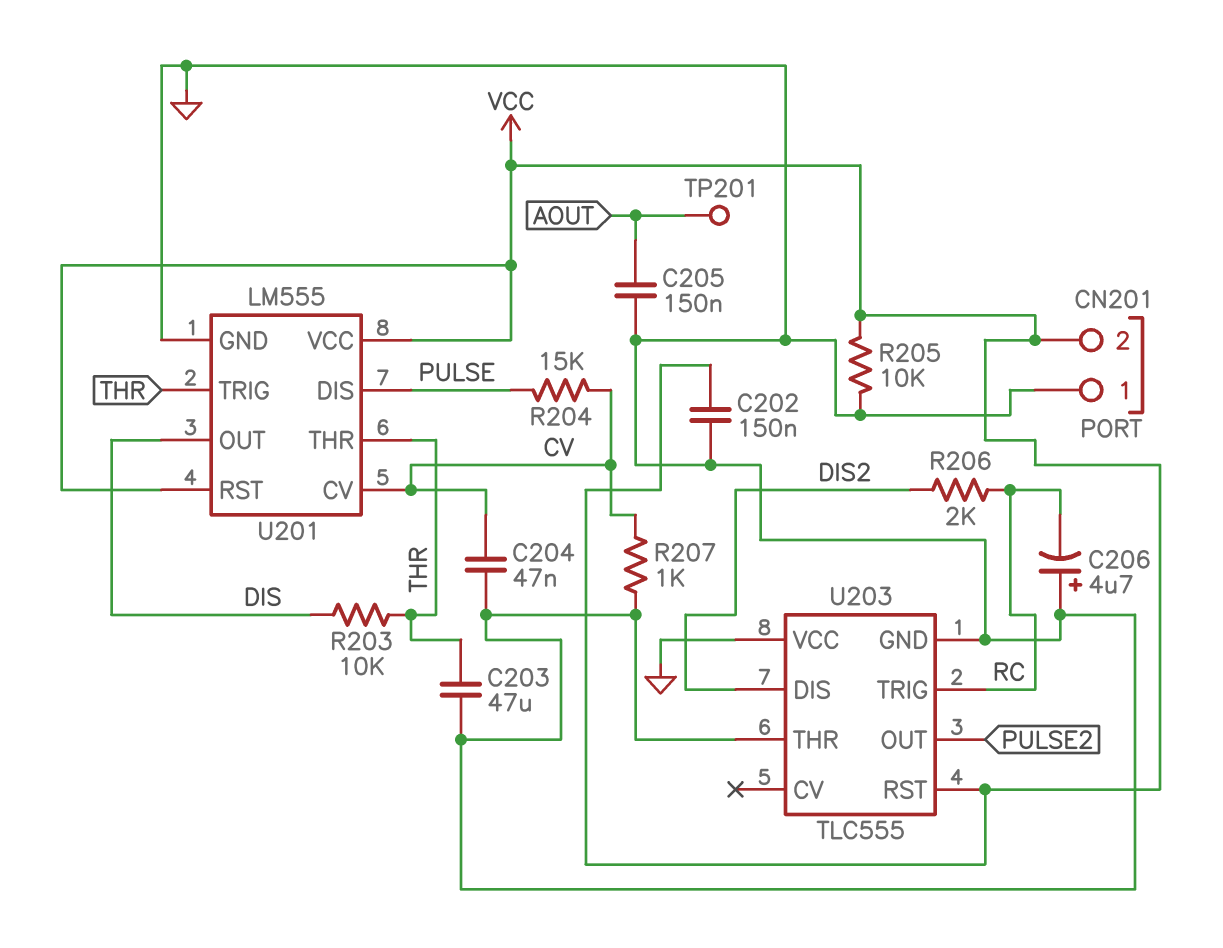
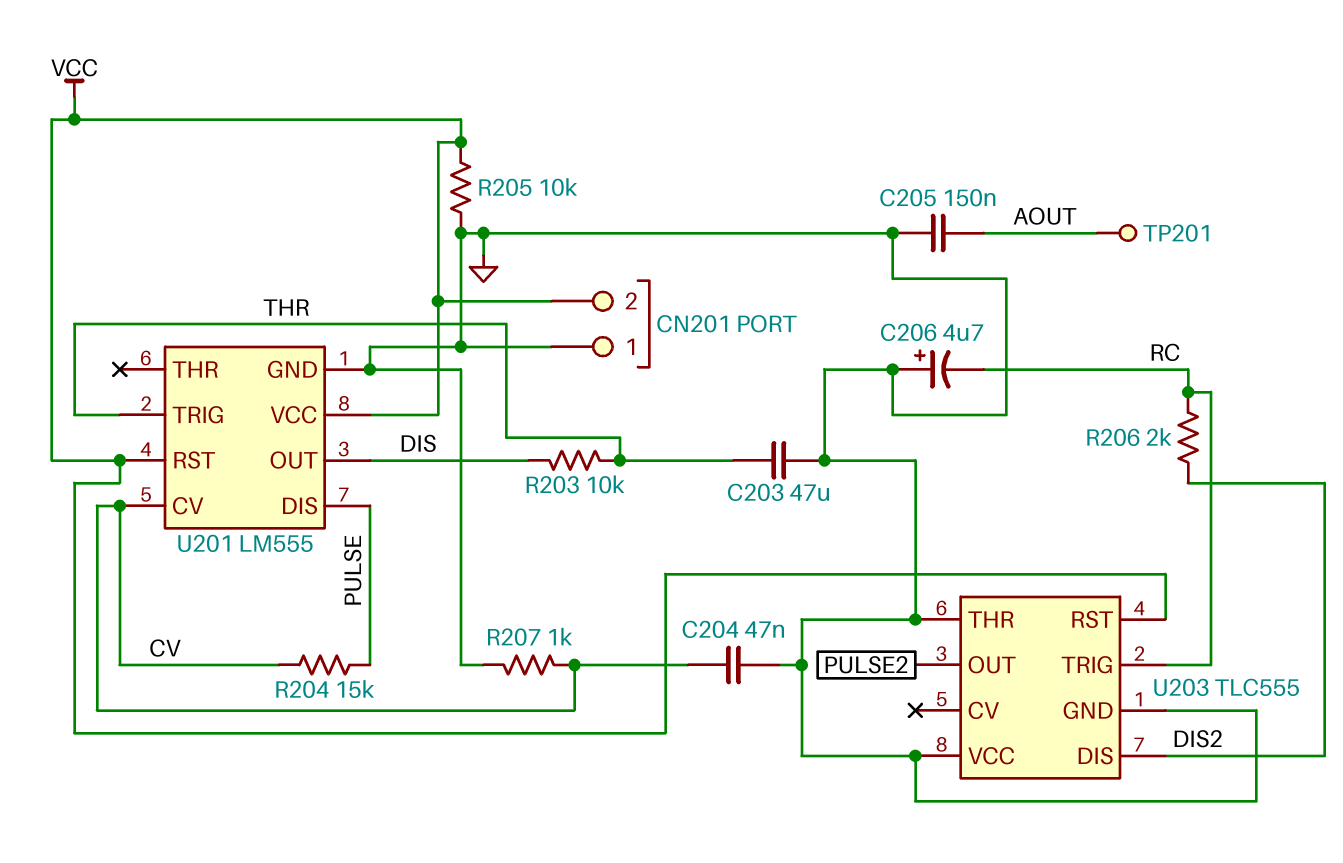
C202: 150nF (GND, VCC) -> none
U201 pin THR: THR -> none

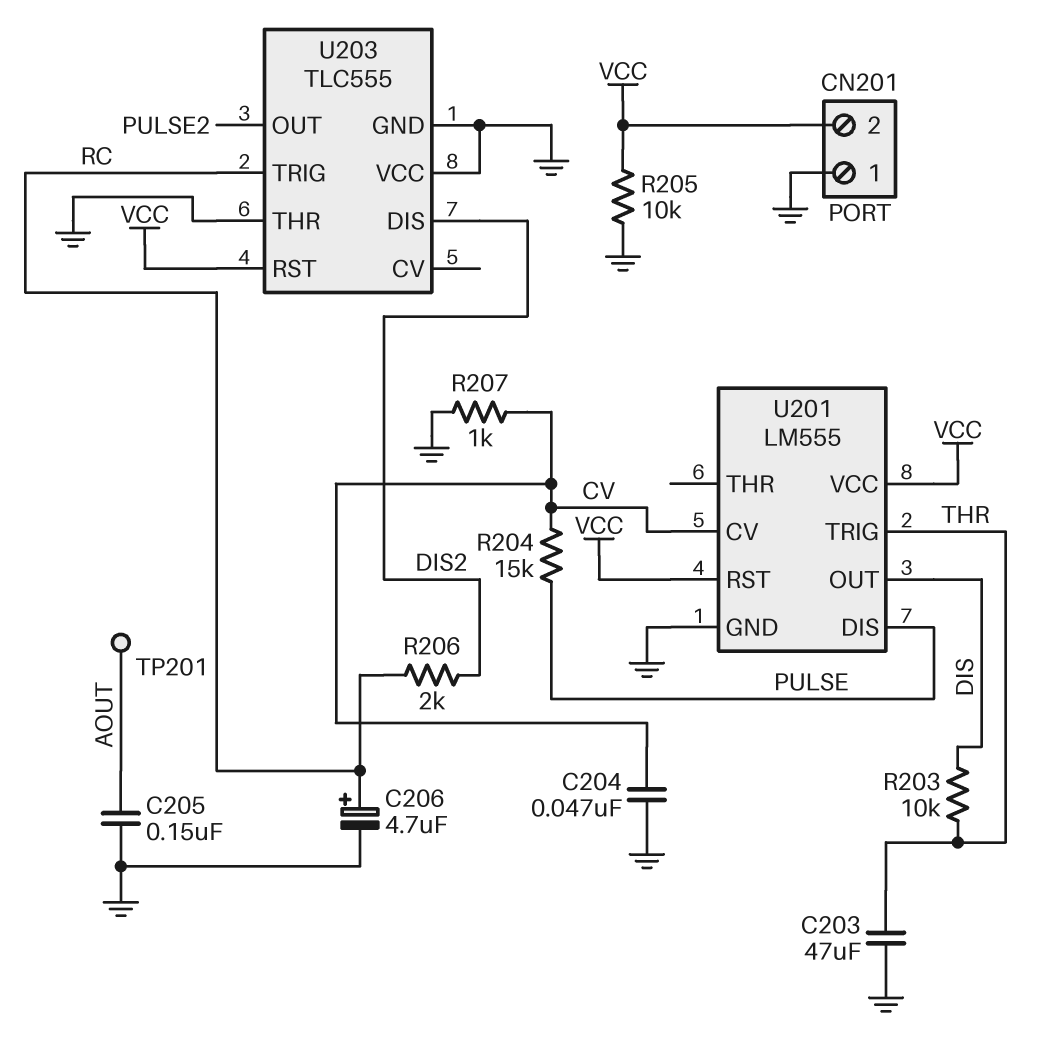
C206: 4.7uF (plus GND, minus RC) -> 4.7uF (plus RC, minus GND)

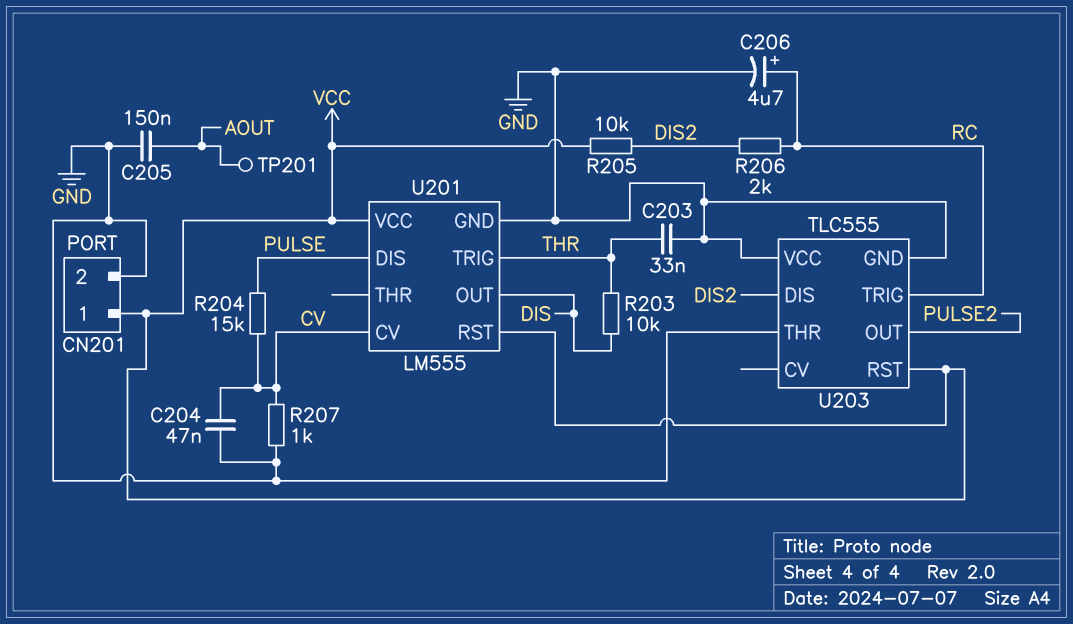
C203: 47uF (GND, THR) -> 33nF (GND, THR)
CN201 pin 1: GND -> VCC
CN201 pin 2: VCC -> GND
R205: 10k (GND, VCC) -> 10k (DIS2, VCC)

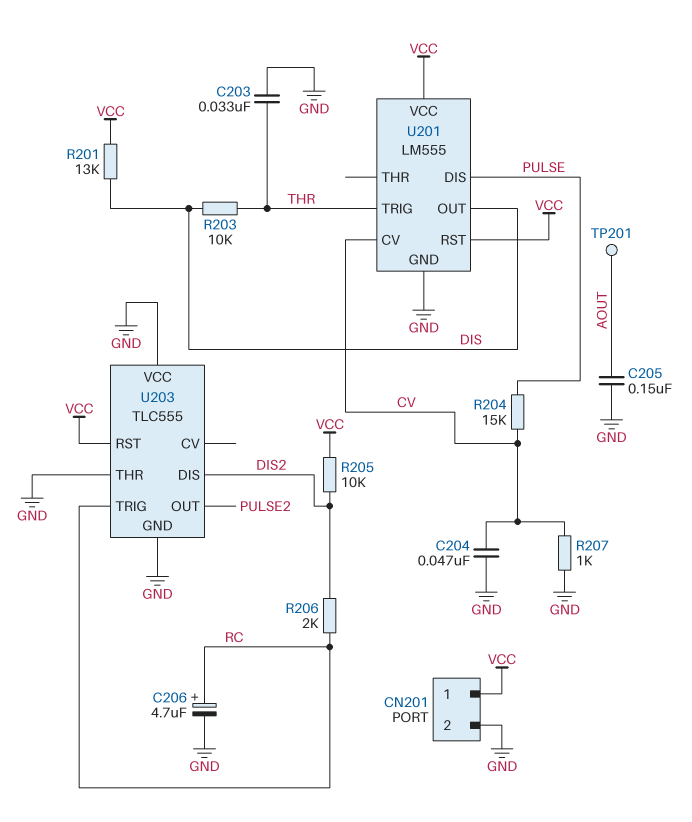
R201: none -> 13k (DIS, VCC)

